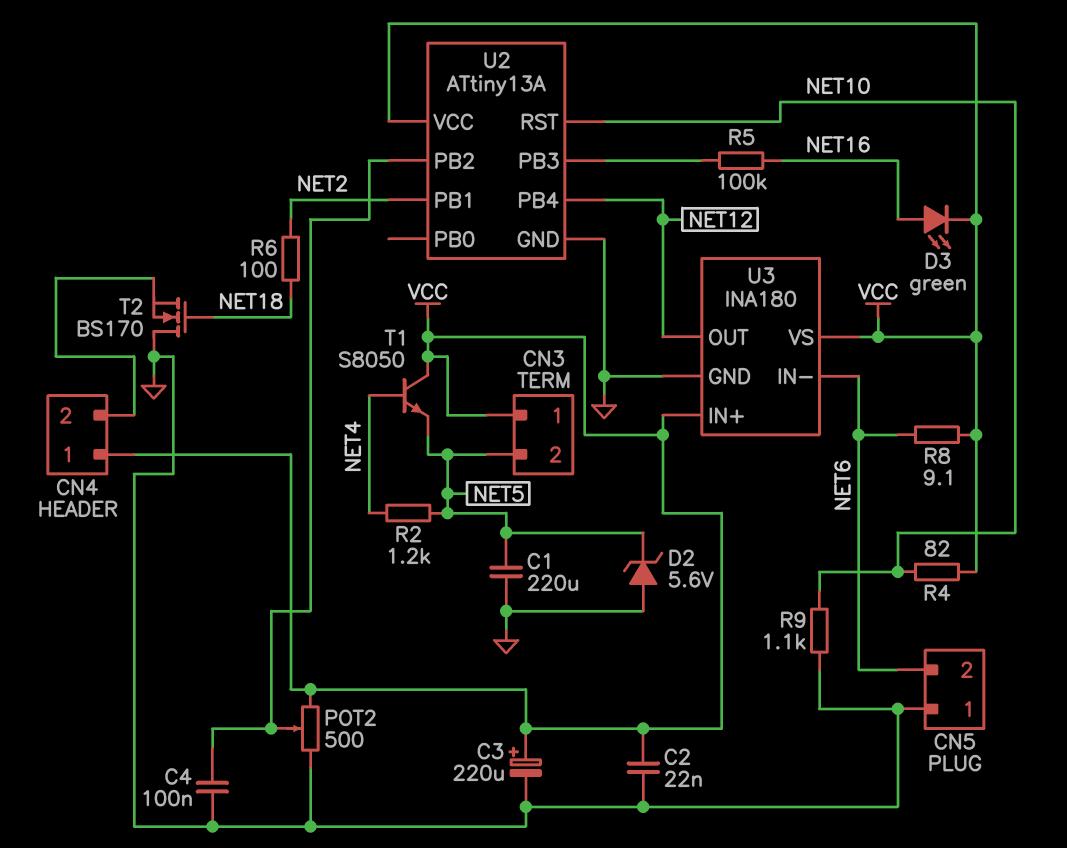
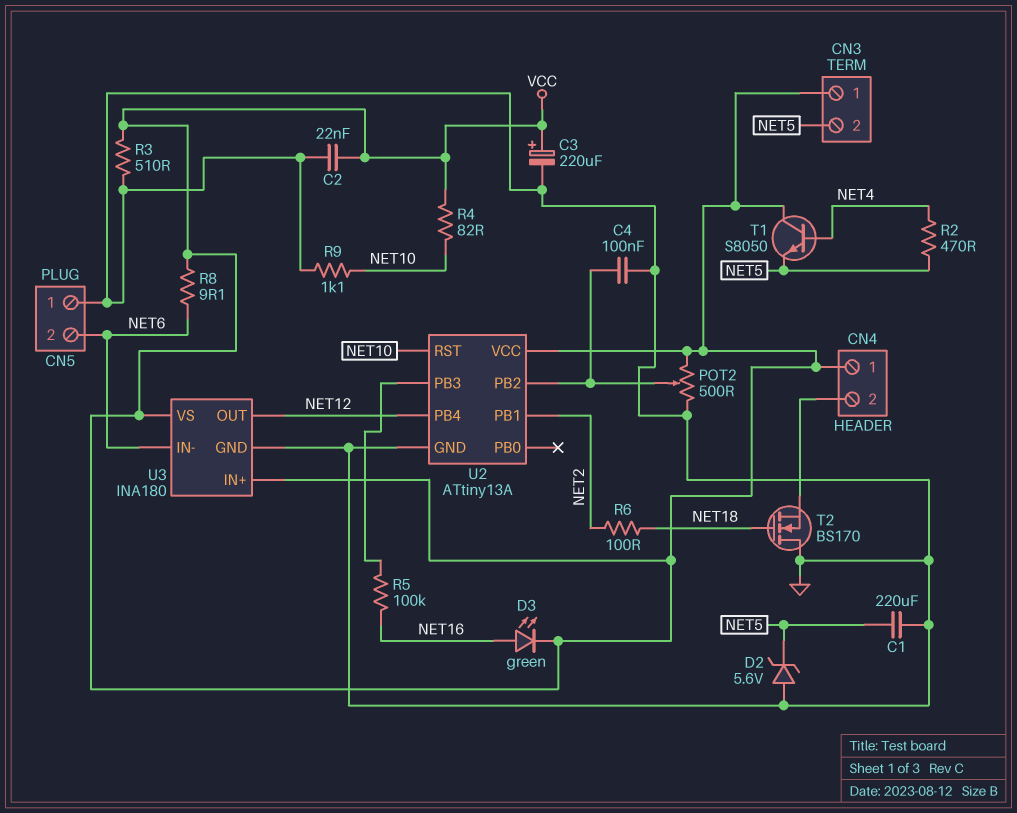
R2: 1.2k (NET4, NET5) -> 470 (NET4, NET5)
R3: none -> 510 (GND, VCC)

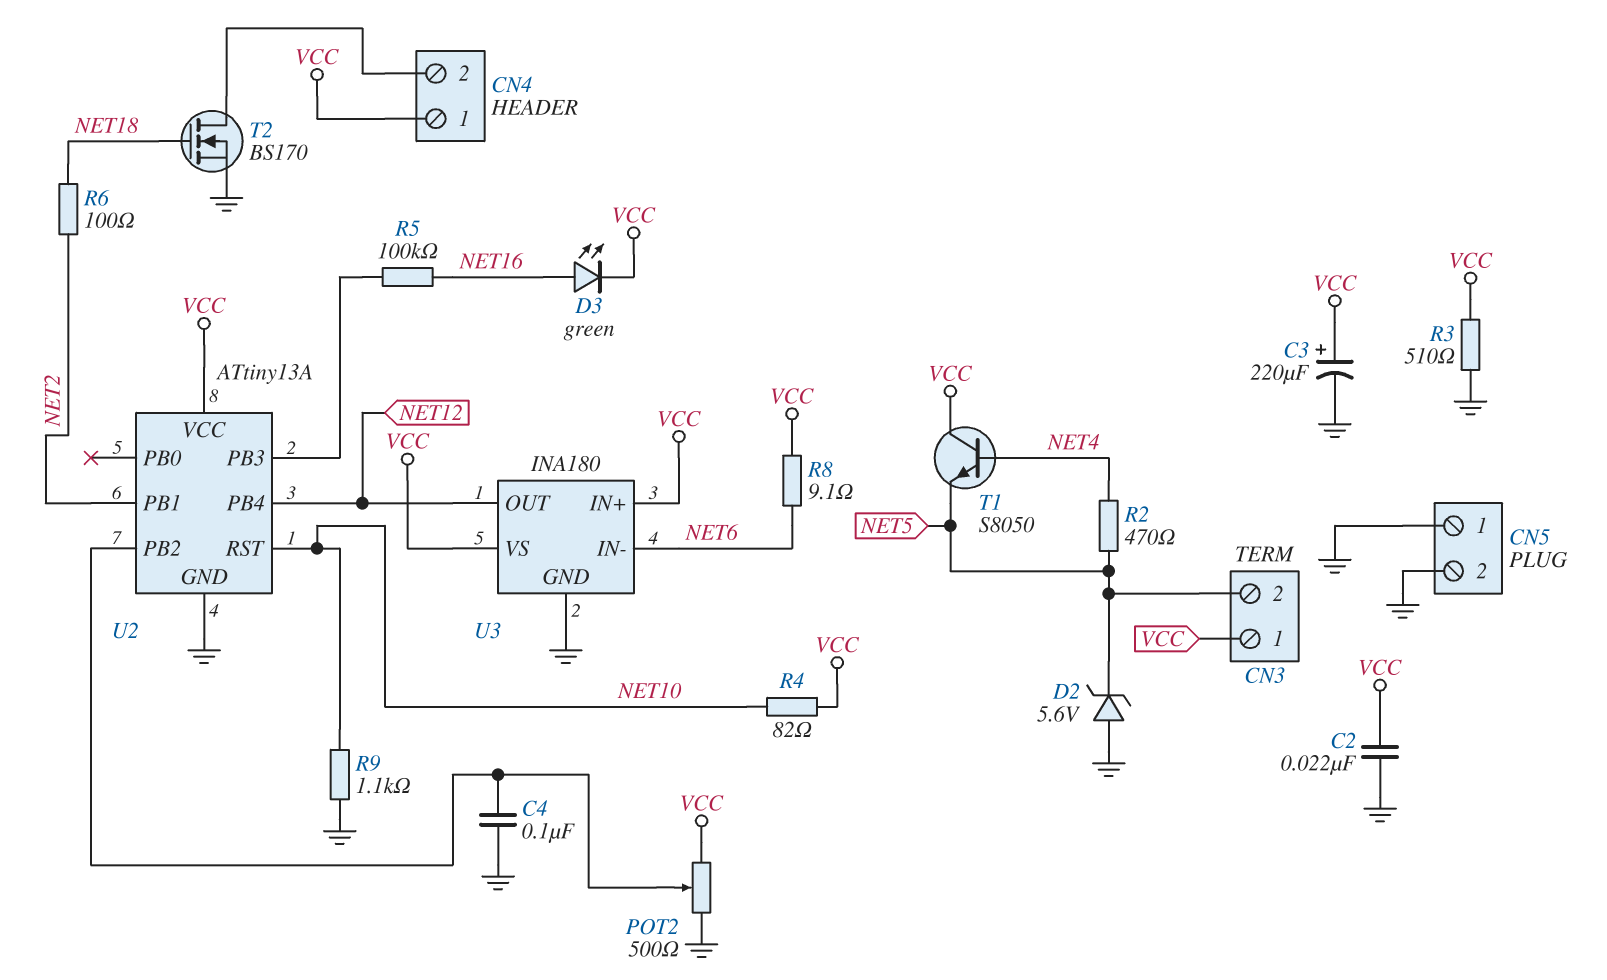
C1: 220uF (GND, NET5) -> none
CN5 pin 2: NET6 -> GND
T2: NMOS BS170 (G NET18, D GND, S CN4/2) -> NMOS BS170 (G NET18, D CN4/2, S GND)

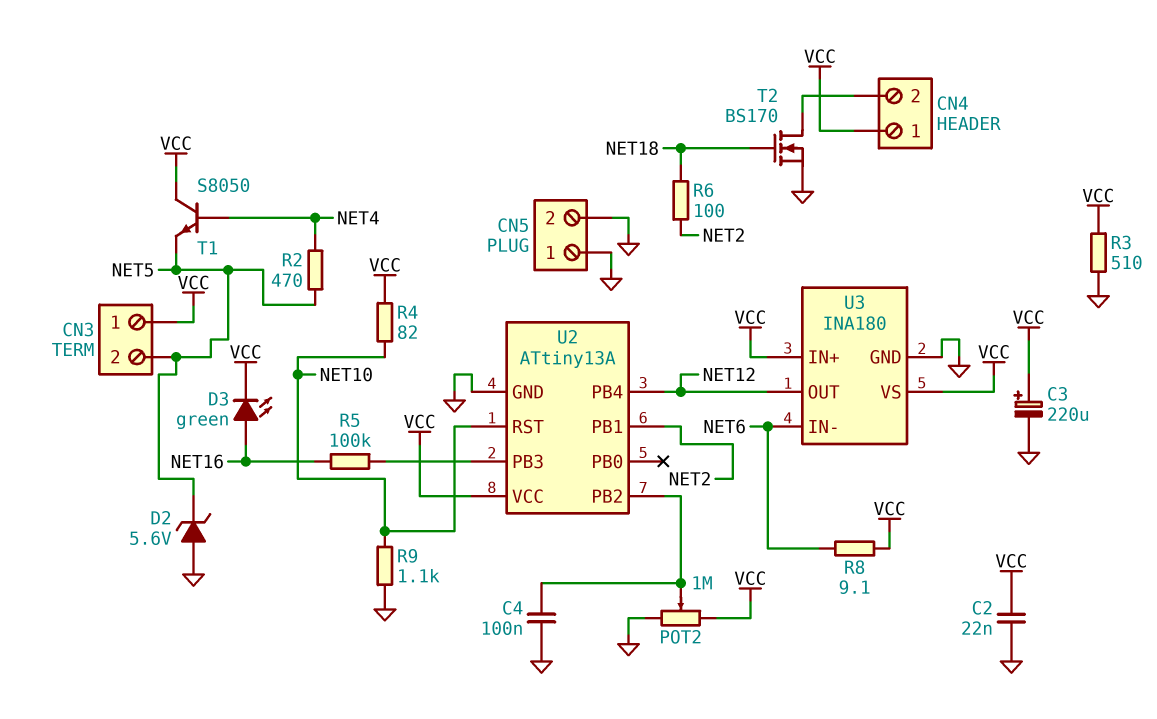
POT2: 500 (GND, VCC, wiper U2/PB2) -> 1M (GND, VCC, wiper U2/PB2)

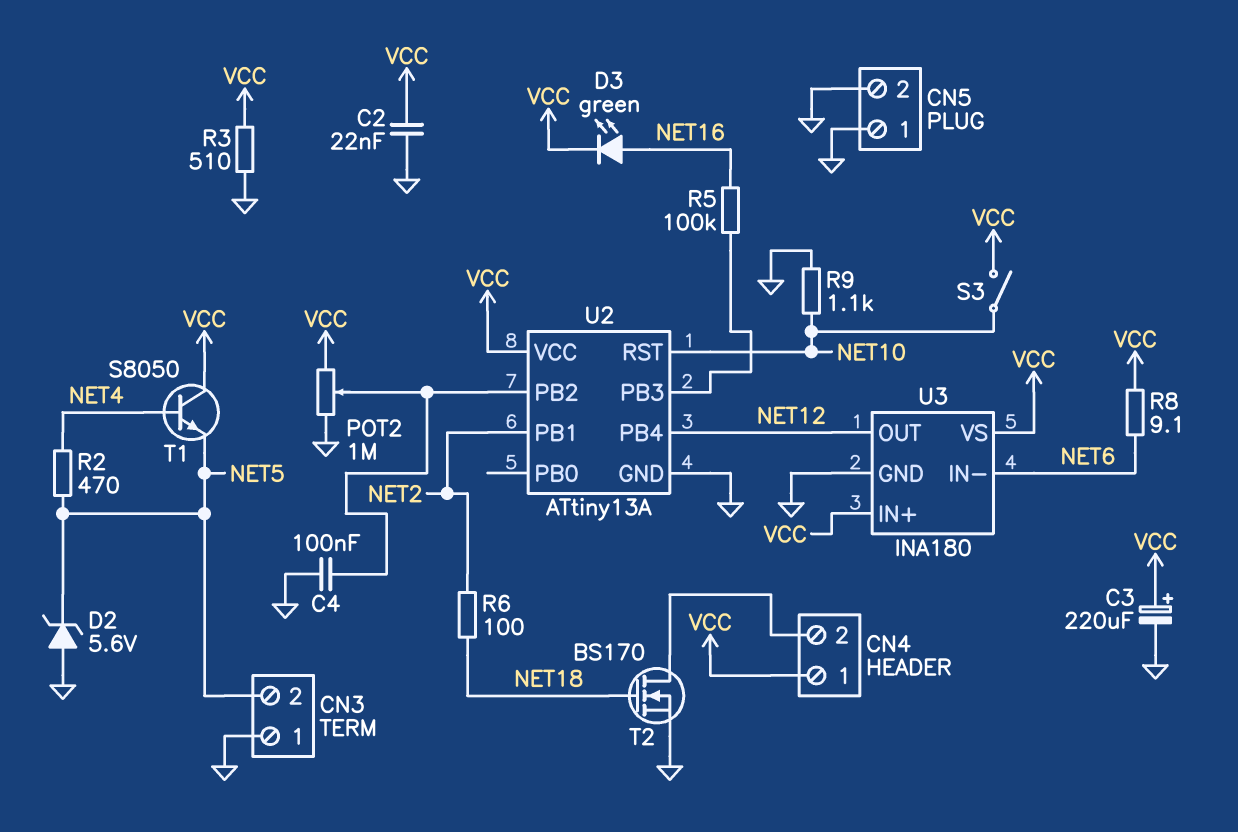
CN3 pin 1: VCC -> GND
R4: 82 (NET10, VCC) -> none
S3: none -> switch (NET10, VCC)

